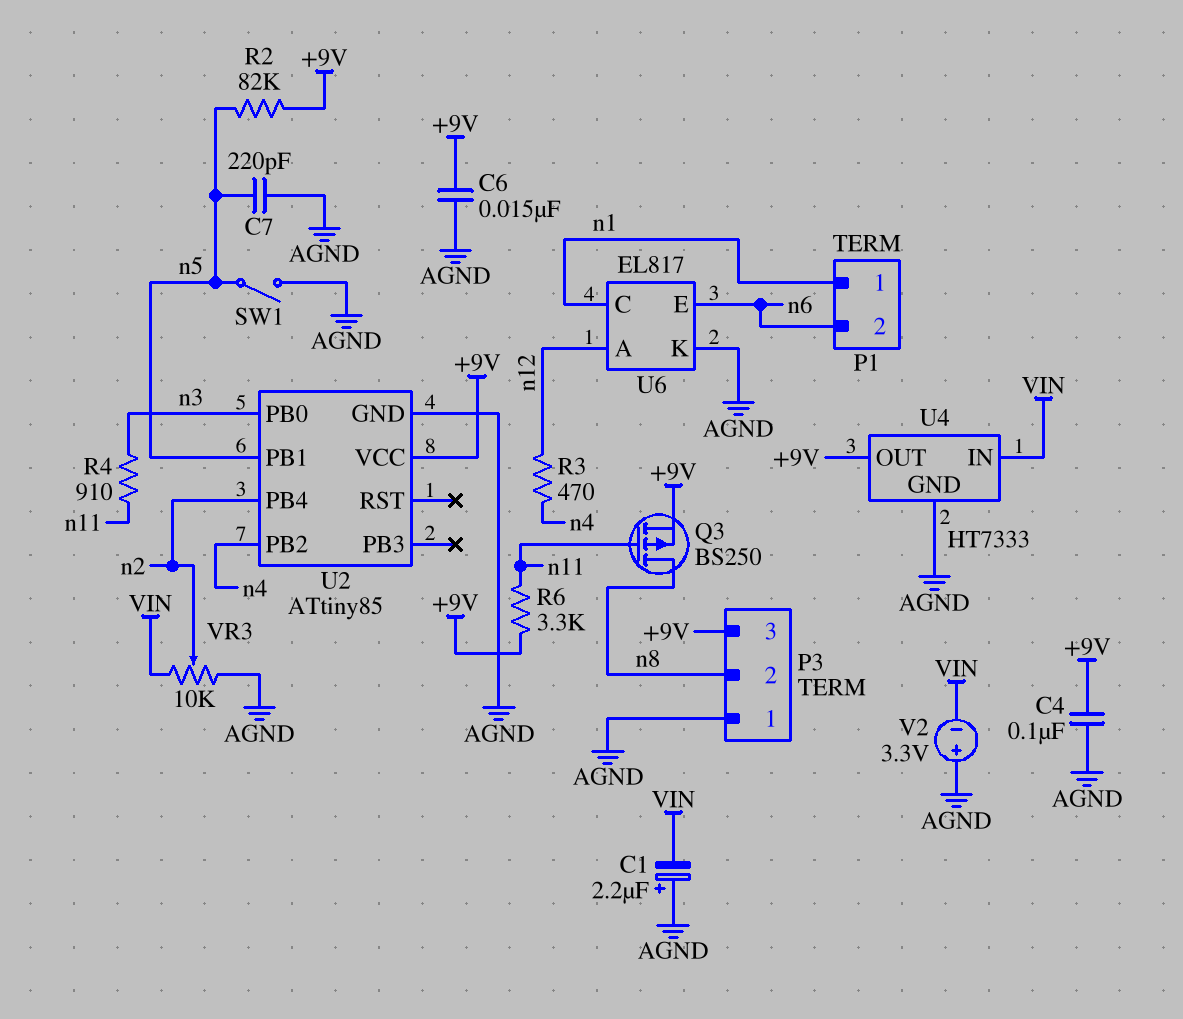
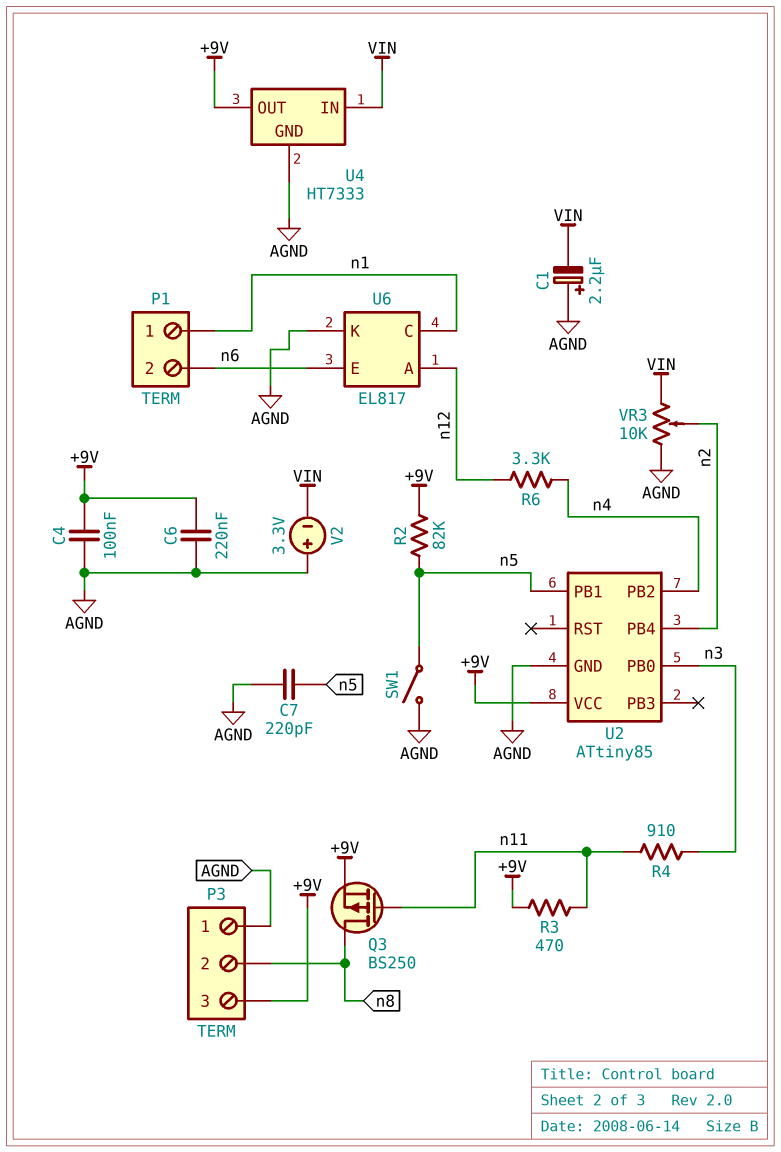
C6: 15nF (+9V, AGND) -> 220nF (+9V, AGND)
R3: 470 (n4, n12) -> 470 (+9V, n11)
R6: 3.3k (+9V, n11) -> 3.3k (n4, n12)

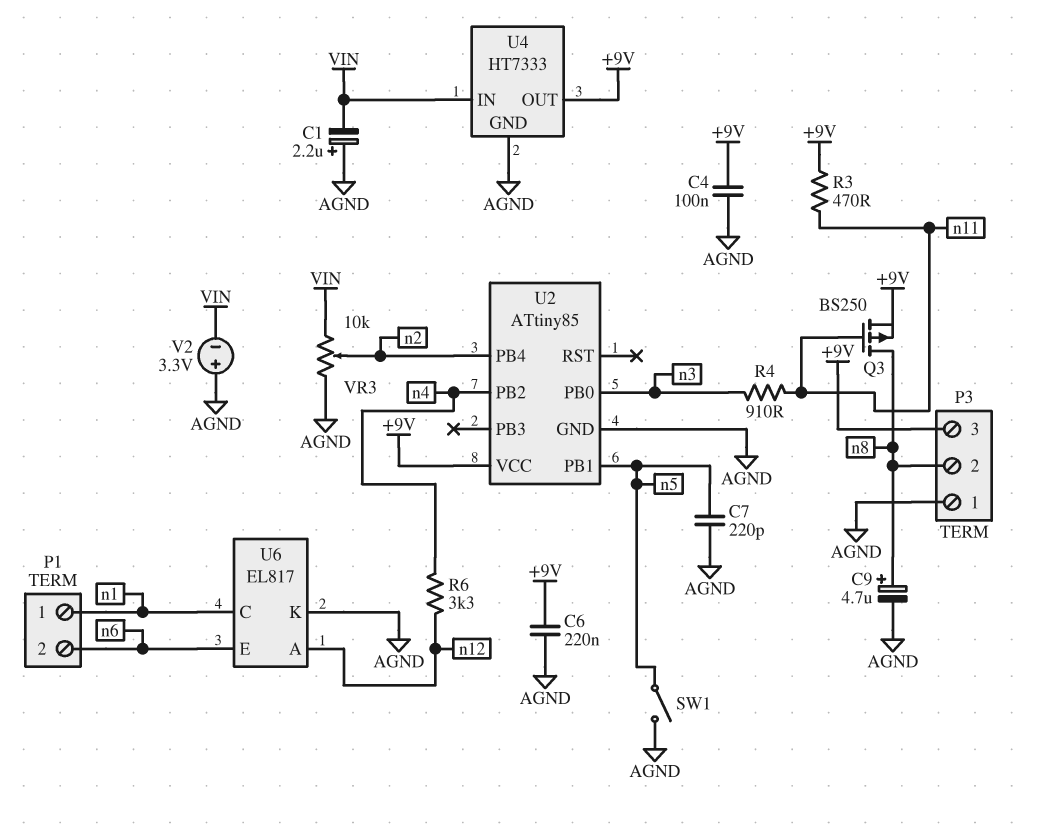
C9: none -> 4.7uF (plus n8, minus AGND)
R2: 82k (+9V, n5) -> none

